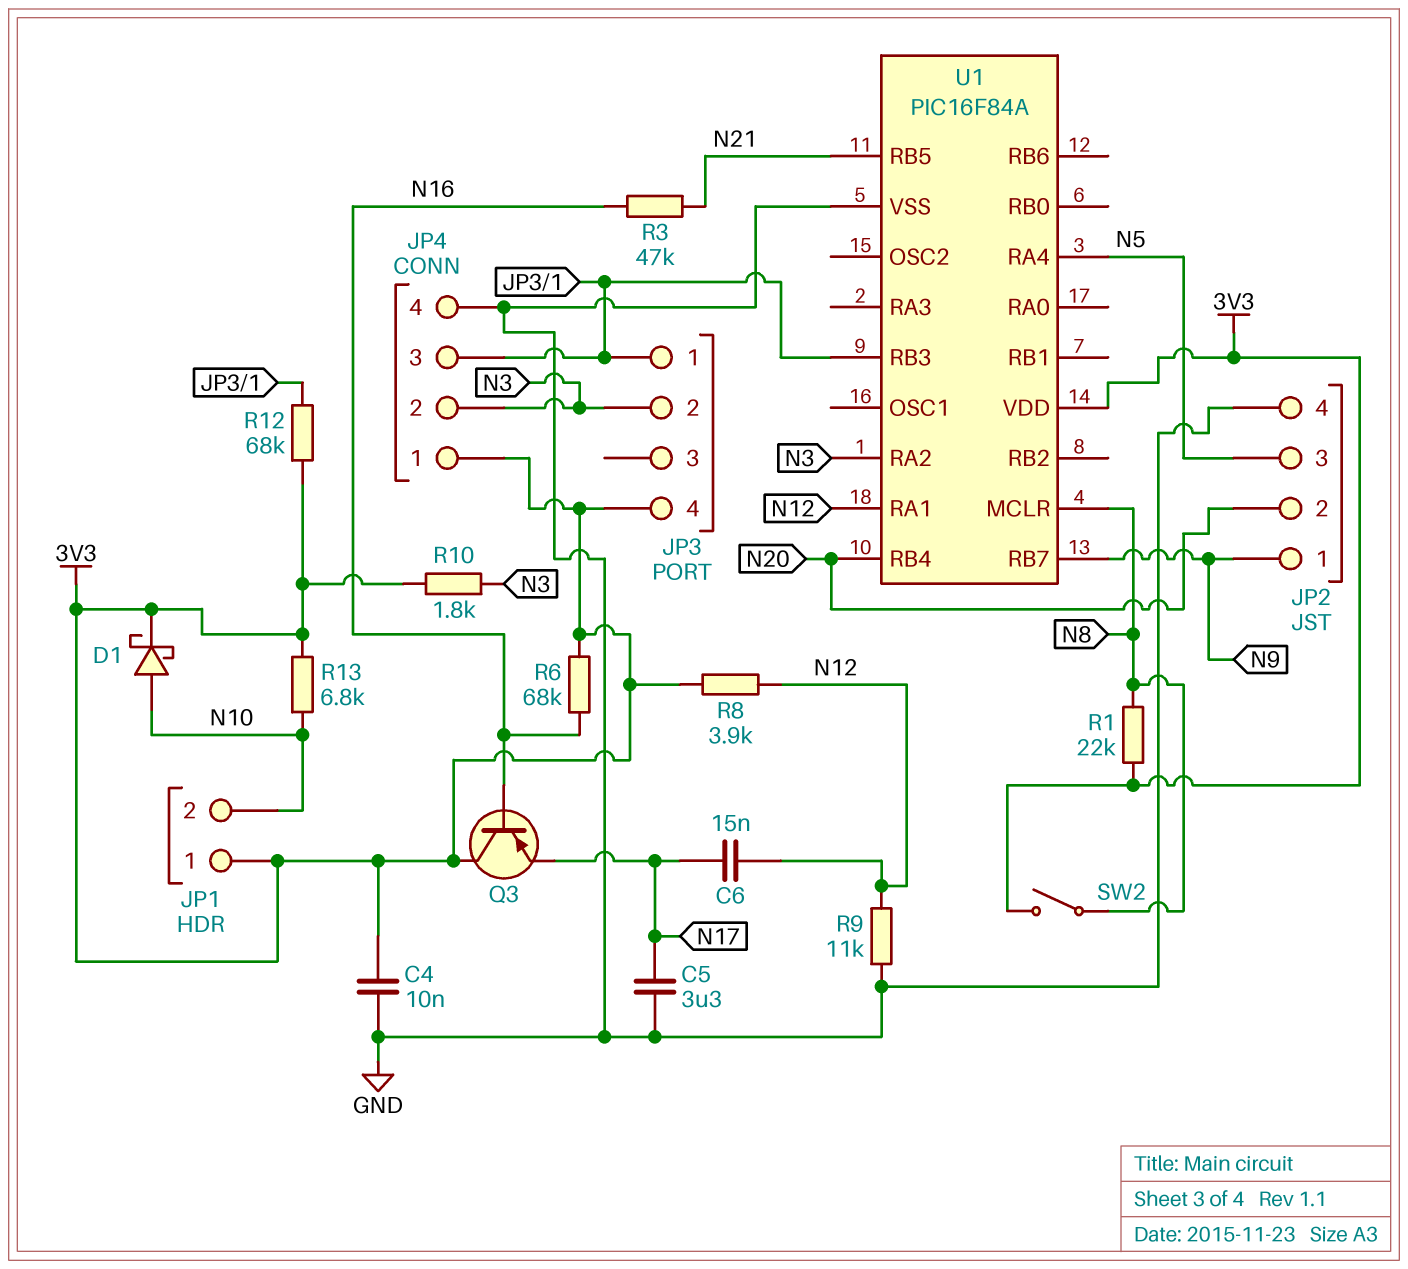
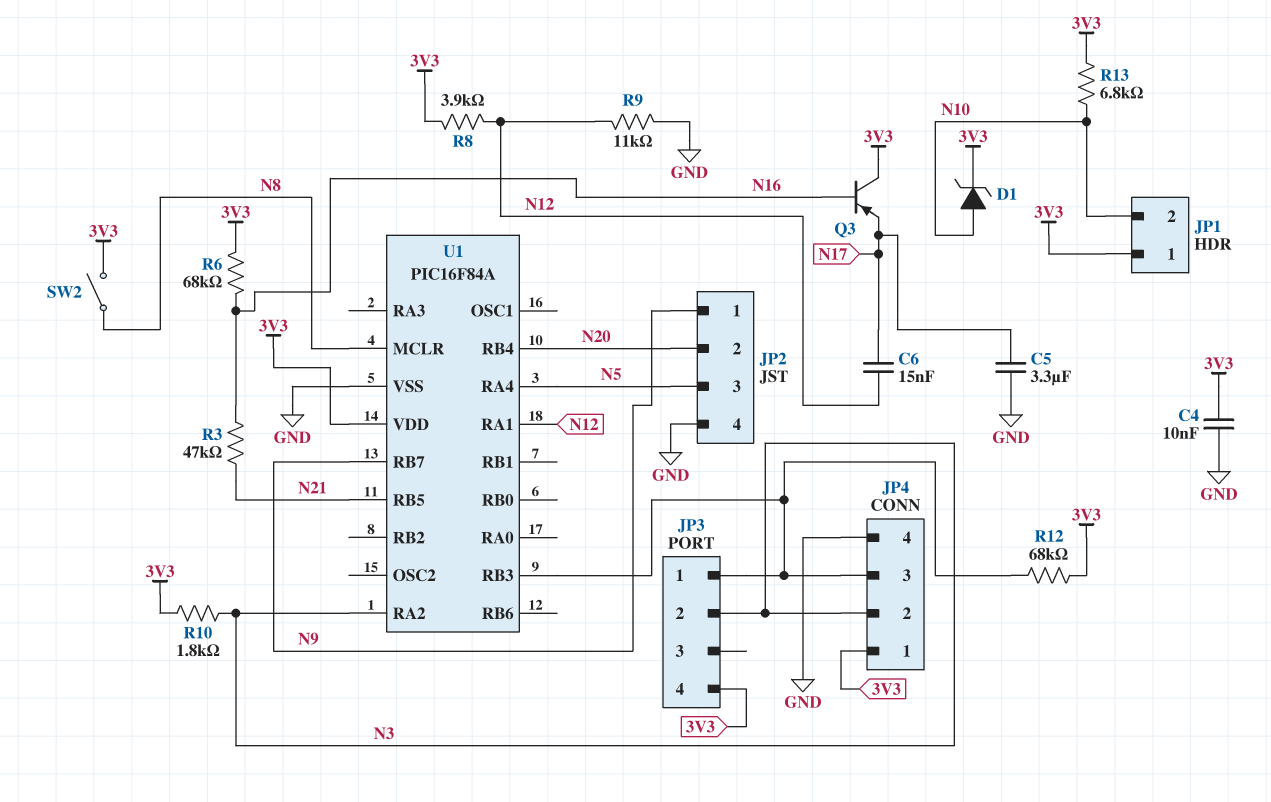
D1: schottky (A N10, K 3V3) -> zener (A N10, K 3V3)
R1: 22k (3V3, N8) -> none

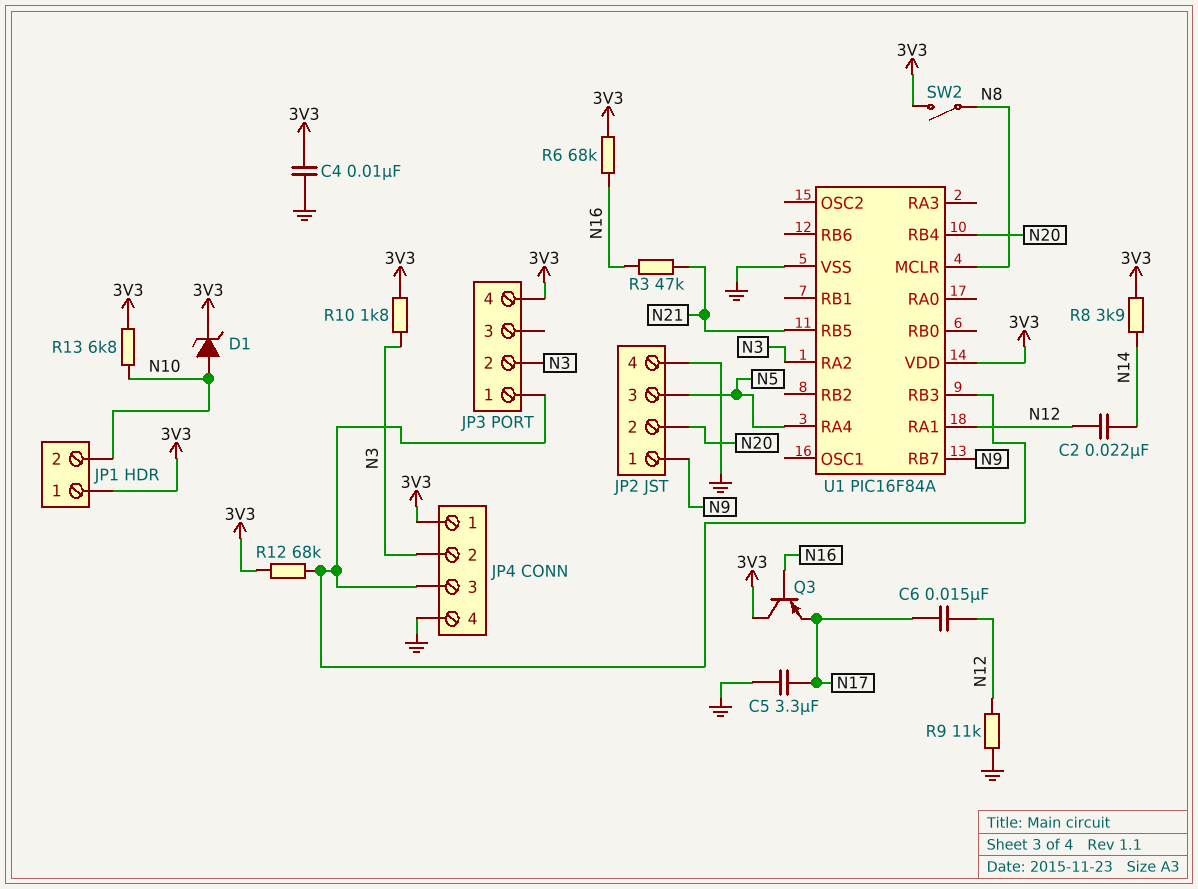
C2: none -> 22nF (N12, N14)
R8: 3.9k (3V3, N12) -> 3.9k (3V3, N14)

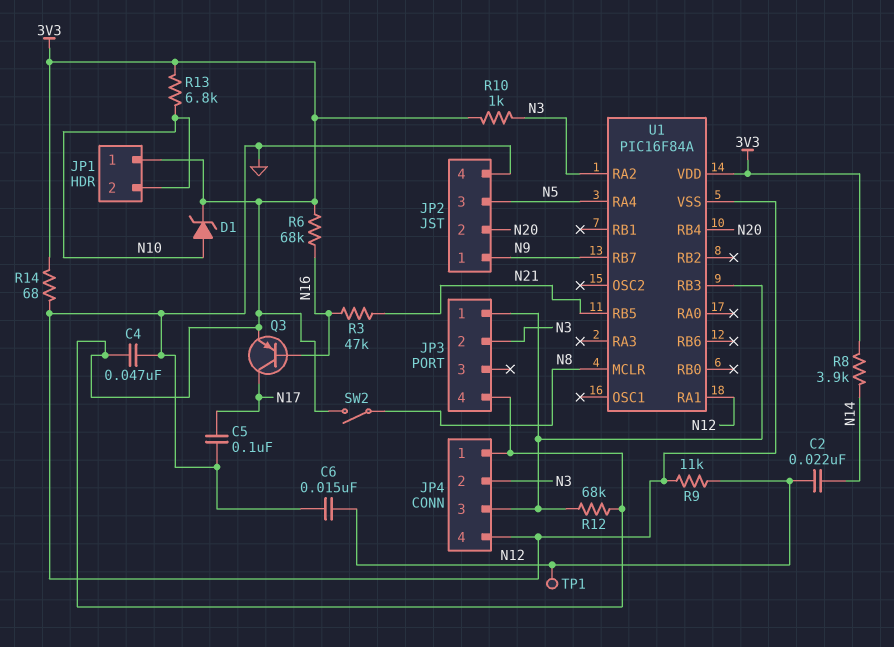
C4: 10nF (3V3, GND) -> 47nF (3V3, GND)
C5: 3.3uF (GND, N17) -> 100nF (GND, N17)
C6: 15nF (N12, N17) -> 15nF (GND, N12)
Q3: PNP (B N16, C 3V3, E N17) -> PNP (B N16, C N17, E 3V3)
R10: 1.8k (3V3, N3) -> 1k (3V3, N3)
R14: none -> 68 (3V3, GND)
TP1: none -> test point (N12)

